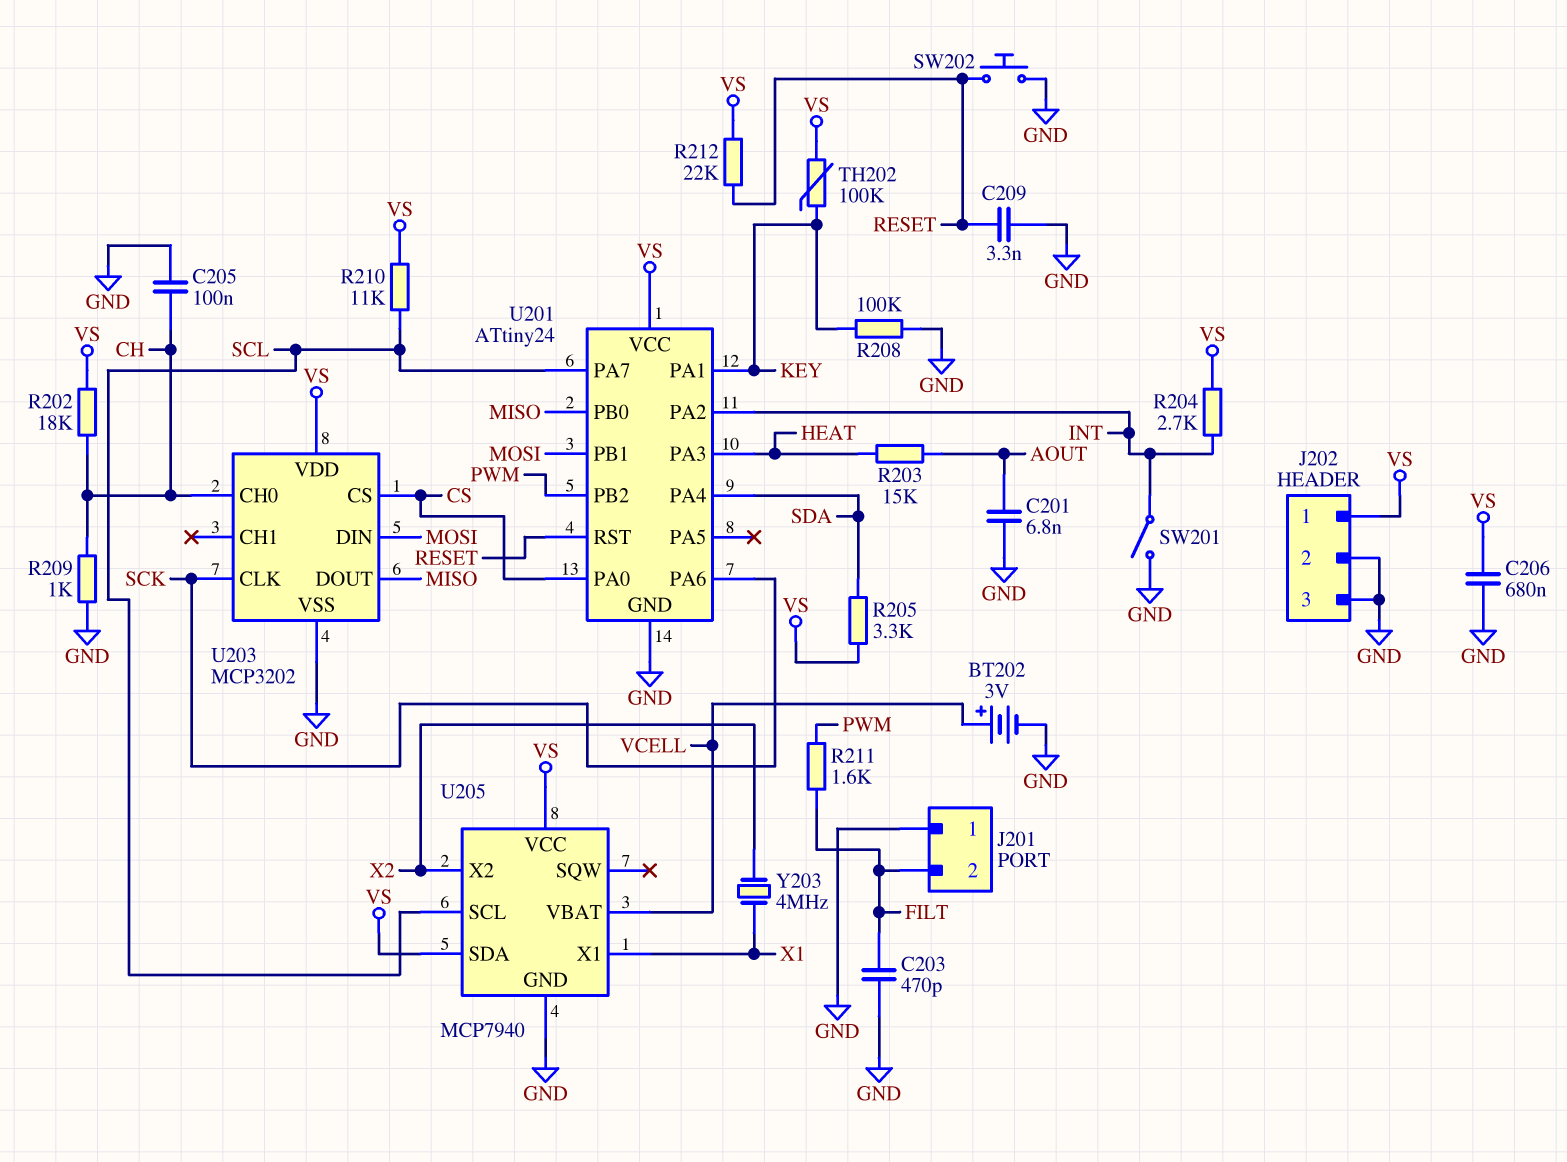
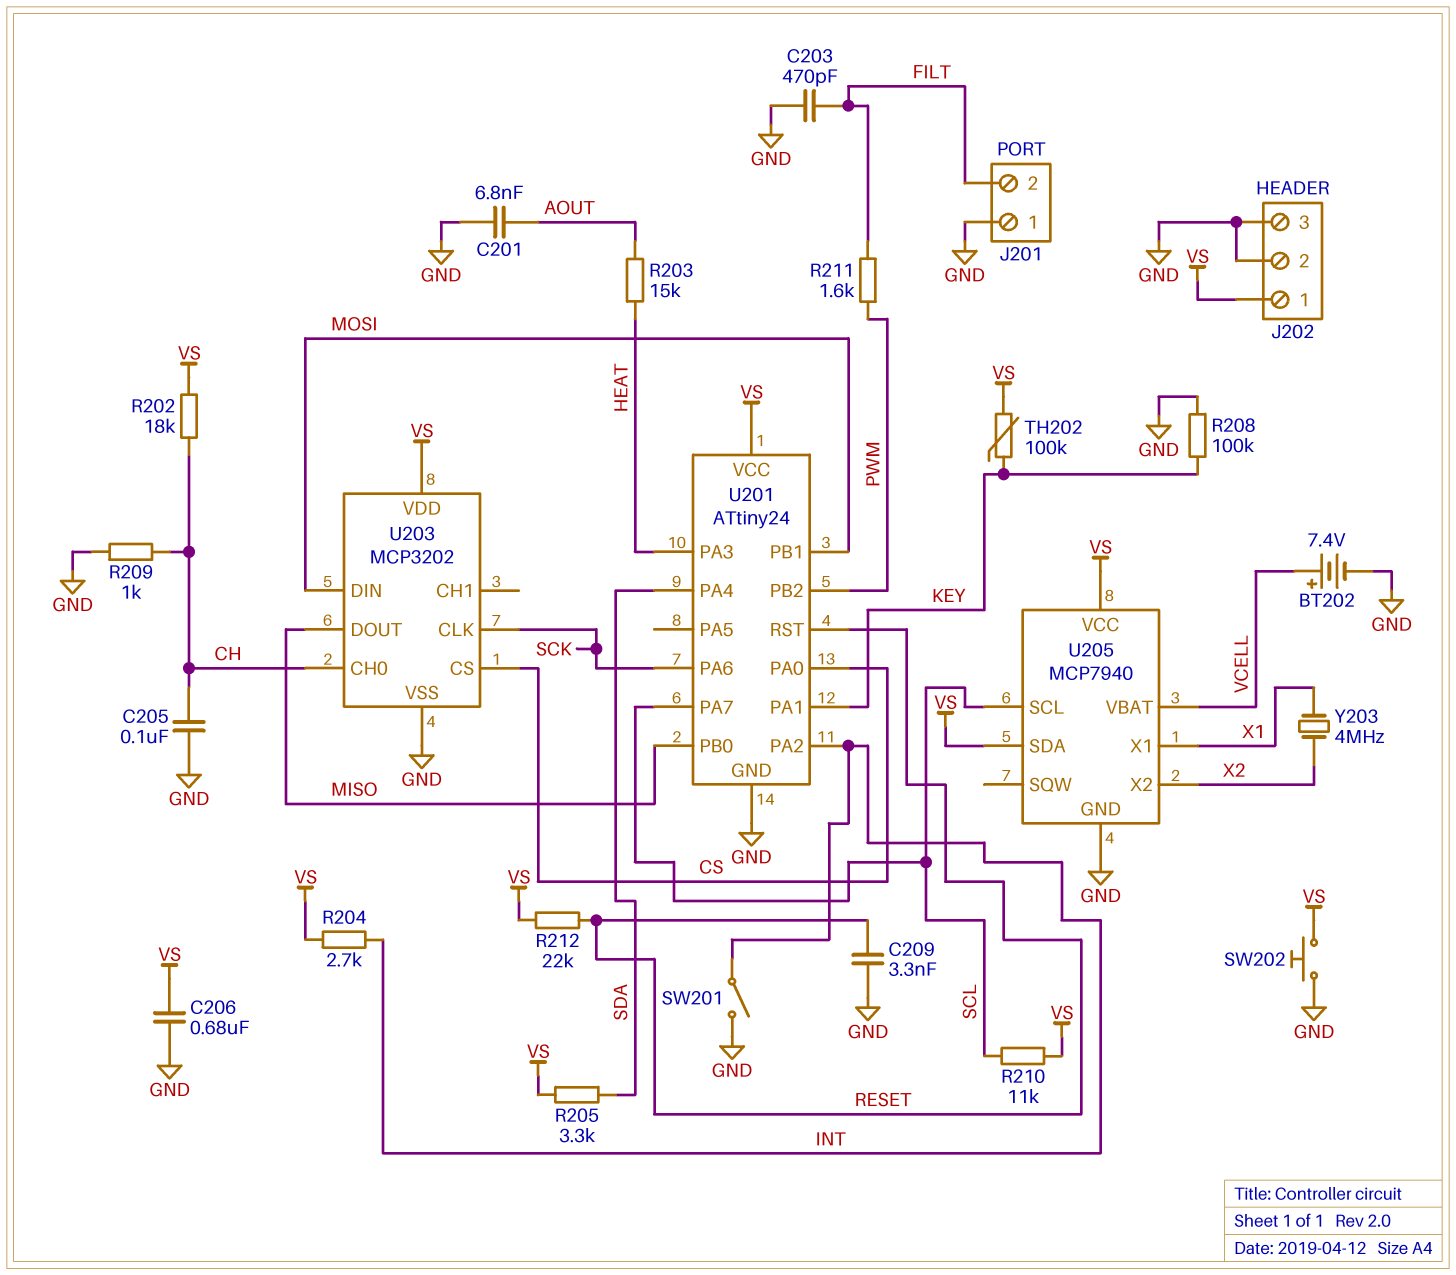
BT202: 3V (plus VCELL, minus GND) -> 7.4V (plus VCELL, minus GND)
SW202: button (GND, RESET) -> button (GND, VS)

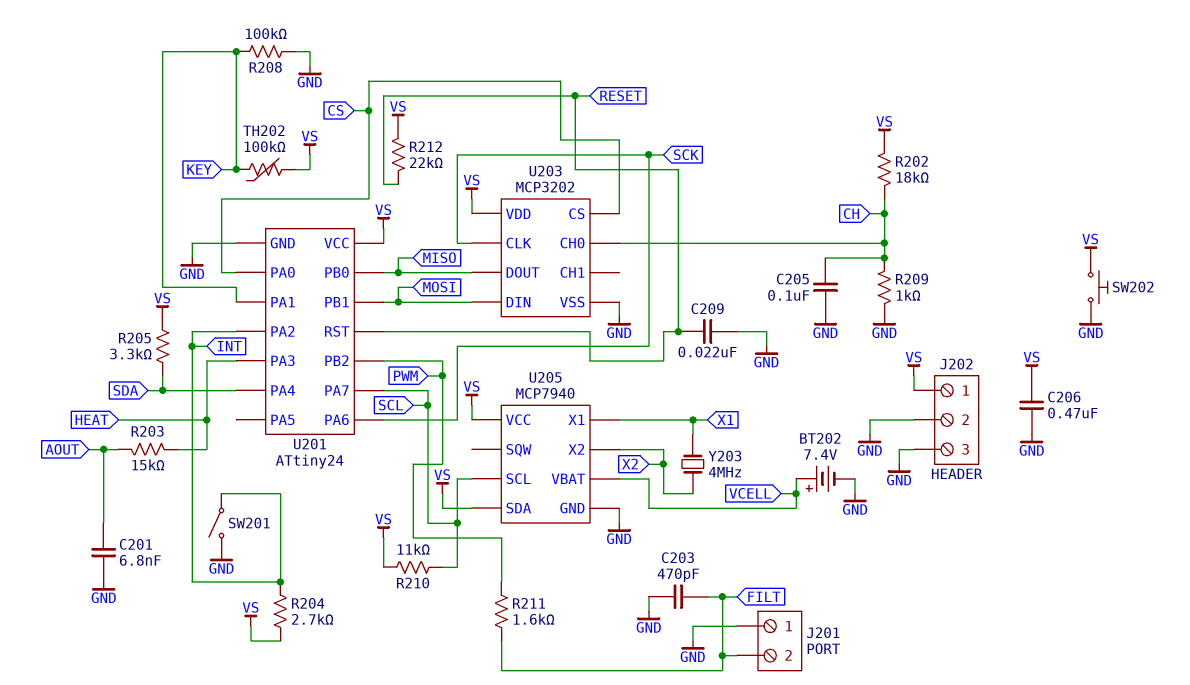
C206: 680nF (GND, VS) -> 470nF (GND, VS)
C209: 3.3nF (GND, RESET) -> 22nF (GND, RESET)

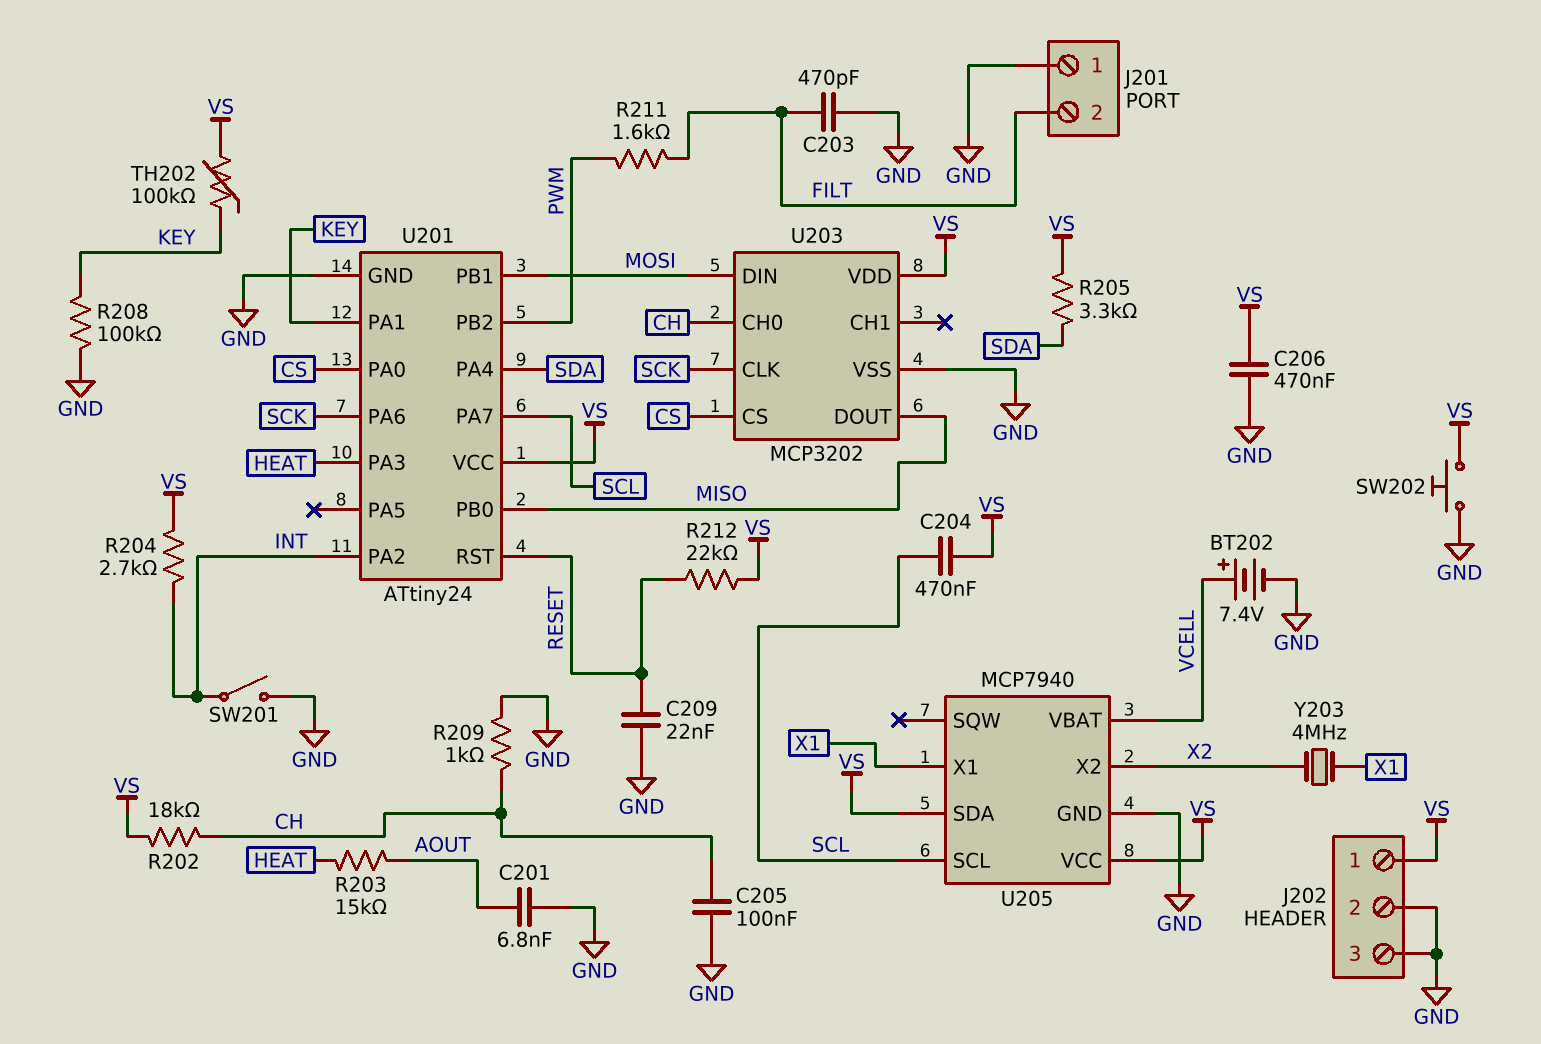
C204: none -> 470nF (SCL, VS)
R210: 11k (SCL, VS) -> none

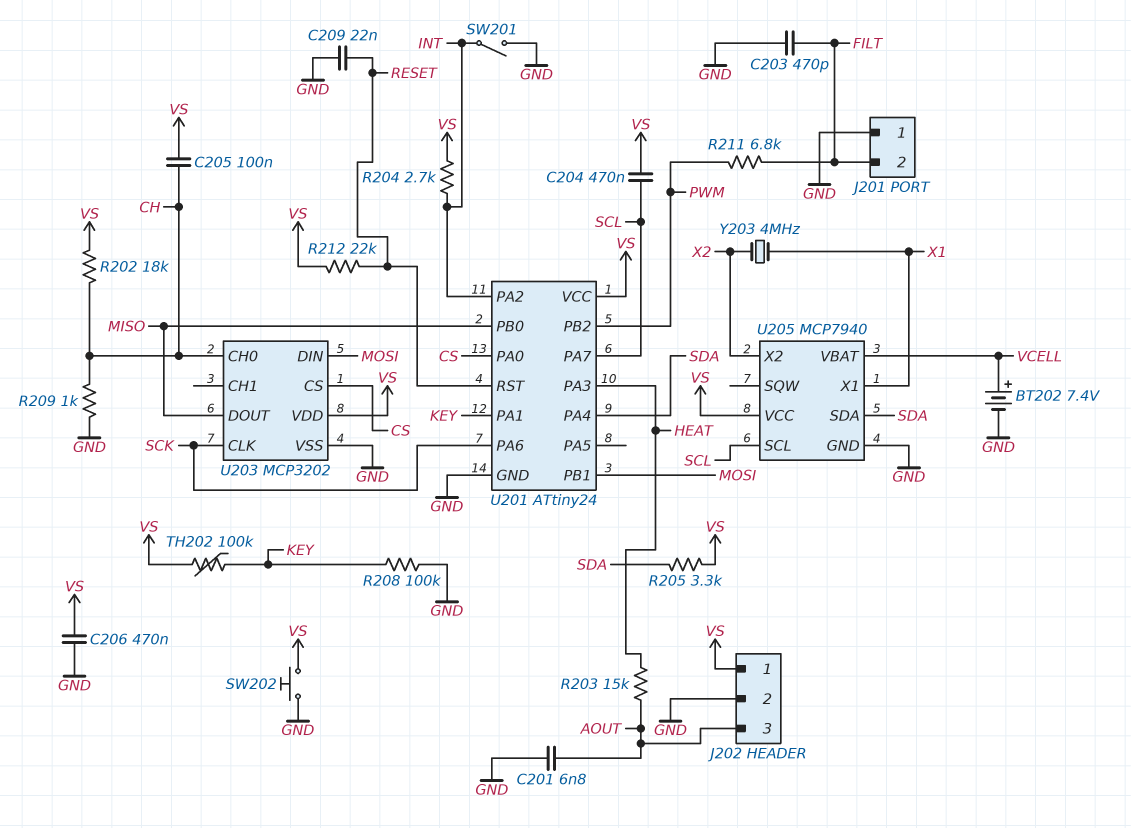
C205: 100nF (CH, GND) -> 100nF (CH, VS)
J202 pin 3: GND -> AOUT
R211: 1.6k (FILT, PWM) -> 6.8k (FILT, PWM)
U205 pin SDA: VS -> SDA

